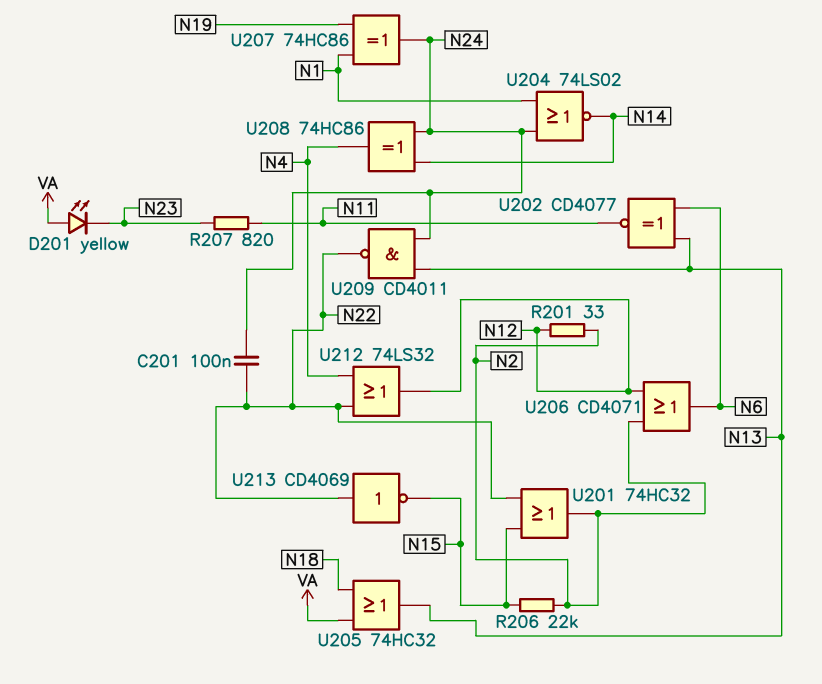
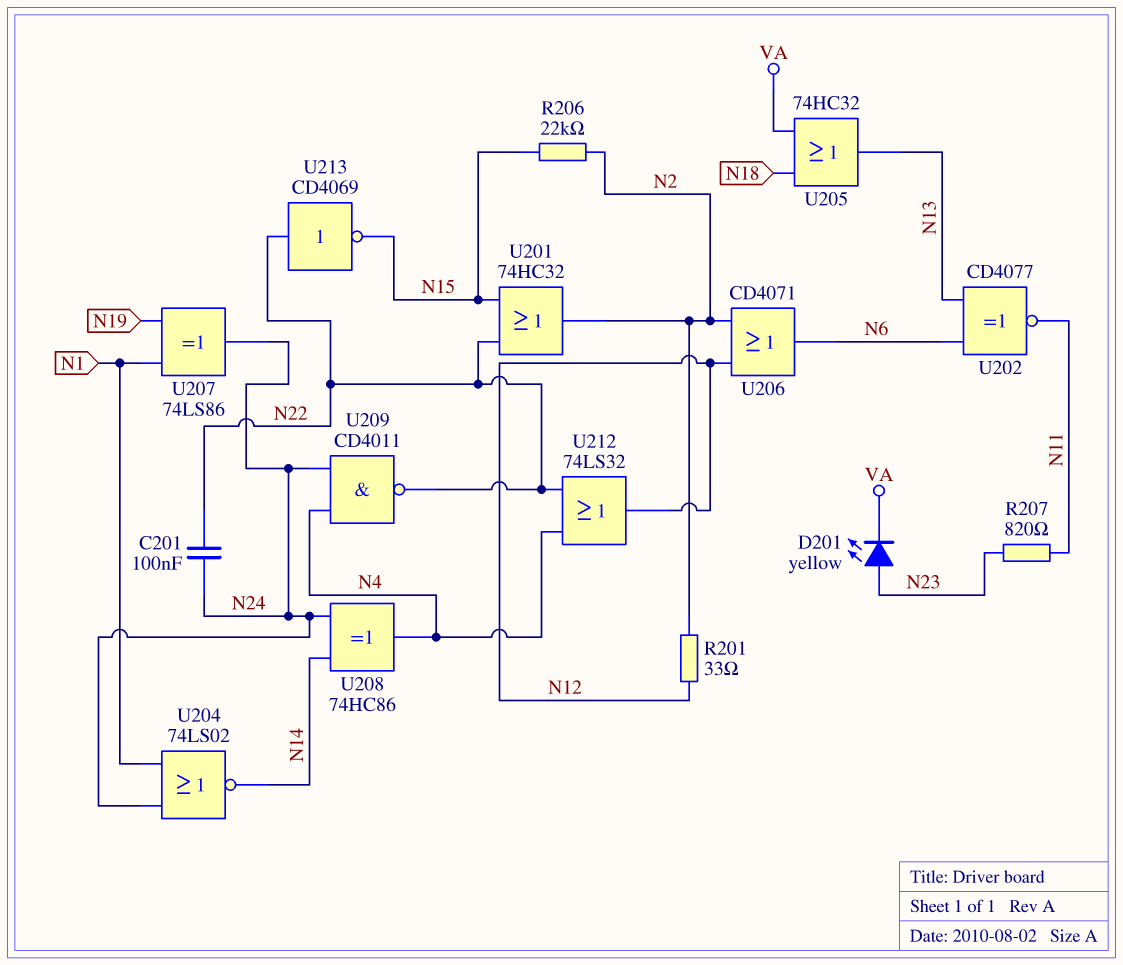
D201: LED yellow (A VA, K N23) -> LED yellow (A N23, K VA)
U207: XOR 74HC86 (in N1, in N19, out N24) -> XOR 74LS86 (in N1, in N19, out N24)
U209: NAND CD4011 (in N13, in N24, out N22) -> NAND CD4011 (in N4, in N24, out N22)

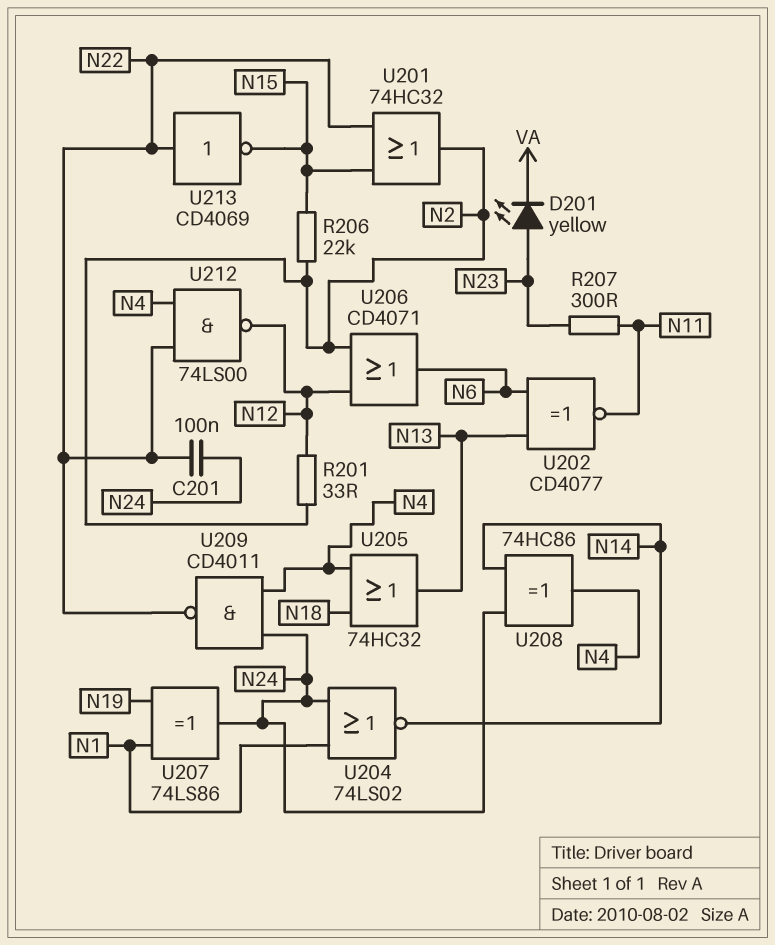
R207: 820 (N11, N23) -> 300 (N11, N23)
U205: OR 74HC32 (in N18, in VA, out N13) -> OR 74HC32 (in N4, in N18, out N13)
U212: OR 74LS32 (in N4, in N22, out N12) -> NAND 74LS00 (in N4, in N22, out N12)

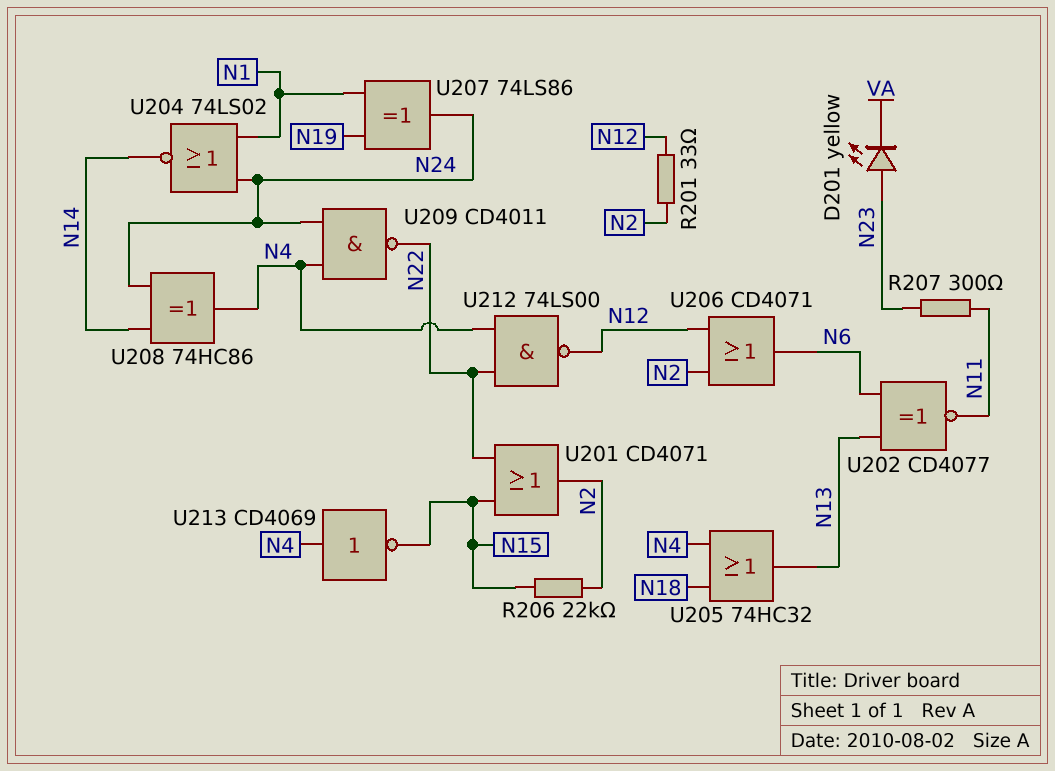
C201: 100nF (N22, N24) -> none
U201: OR 74HC32 (in N15, in N22, out N2) -> OR CD4071 (in N15, in N22, out N2)
U213: NOT CD4069 (in N22, out N15) -> NOT CD4069 (in N4, out N15)

